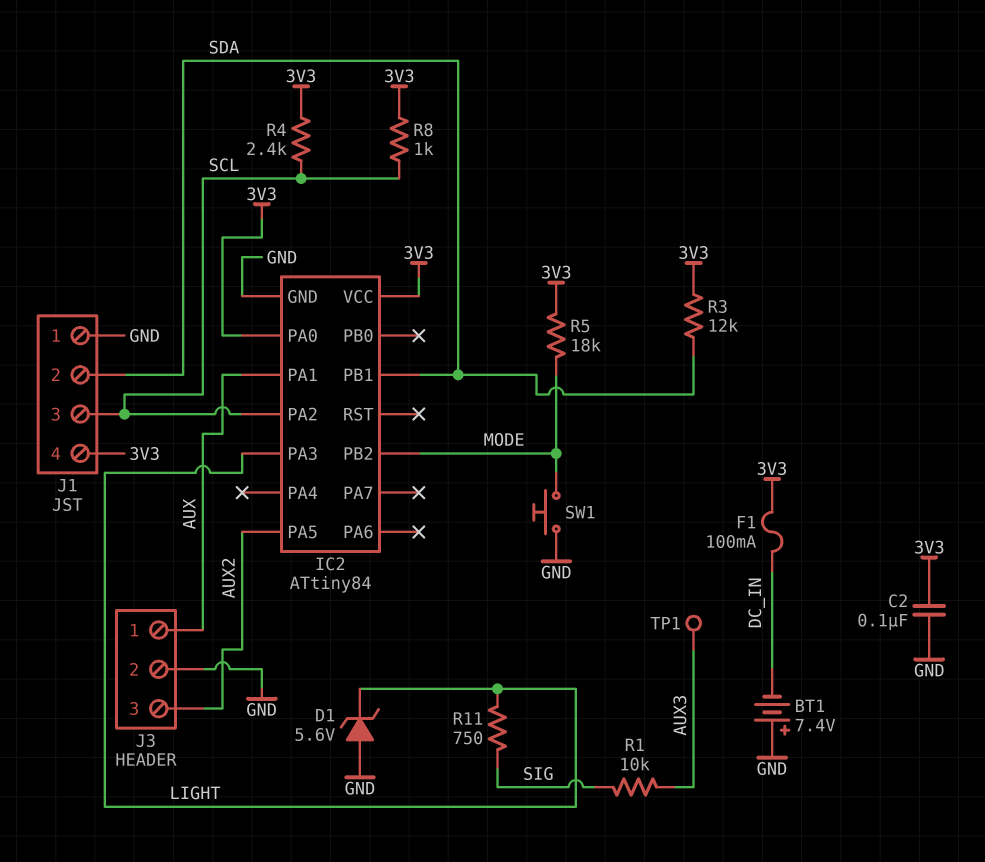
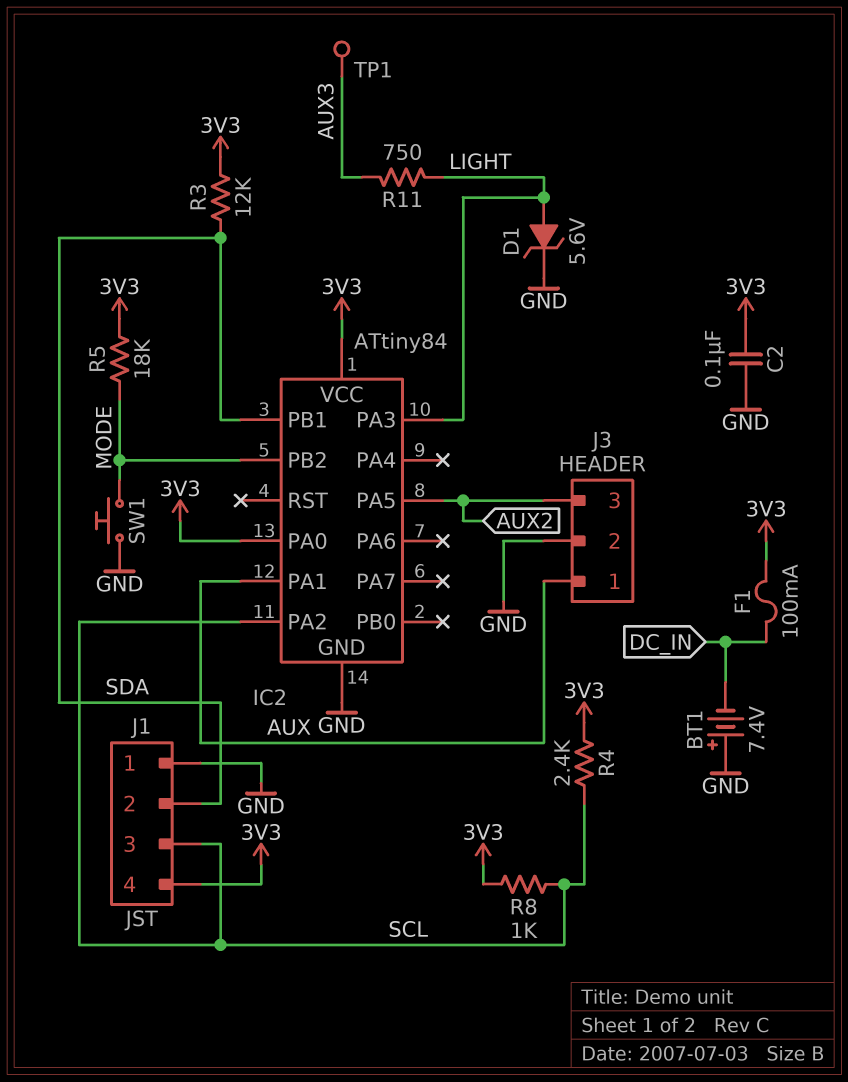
D1: zener 5.6V (A GND, K LIGHT) -> zener 5.6V (A LIGHT, K GND)
R1: 10k (AUX3, SIG) -> none
R11: 750 (LIGHT, SIG) -> 750 (AUX3, LIGHT)

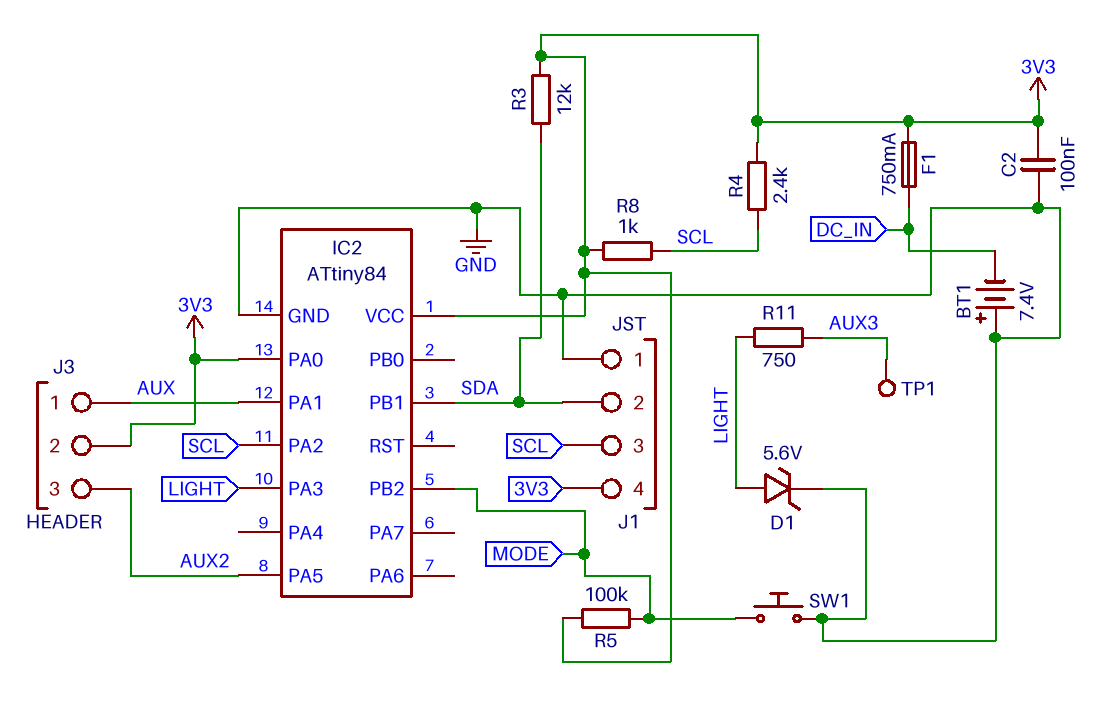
F1: 100mA (3V3, DC_IN) -> 750mA (3V3, DC_IN)
J3 pin 2: GND -> 3V3
R5: 18k (3V3, MODE) -> 100k (3V3, MODE)

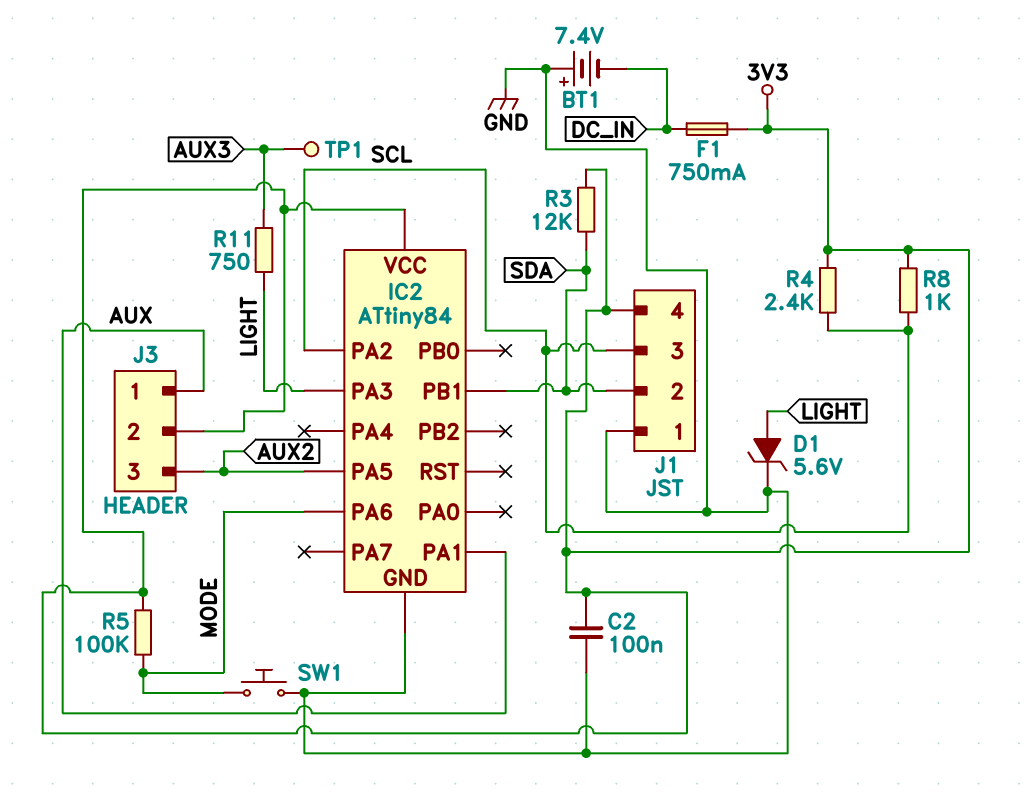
IC2 pin PA0: 3V3 -> none
IC2 pin PA6: none -> MODE
IC2 pin PB2: MODE -> none

